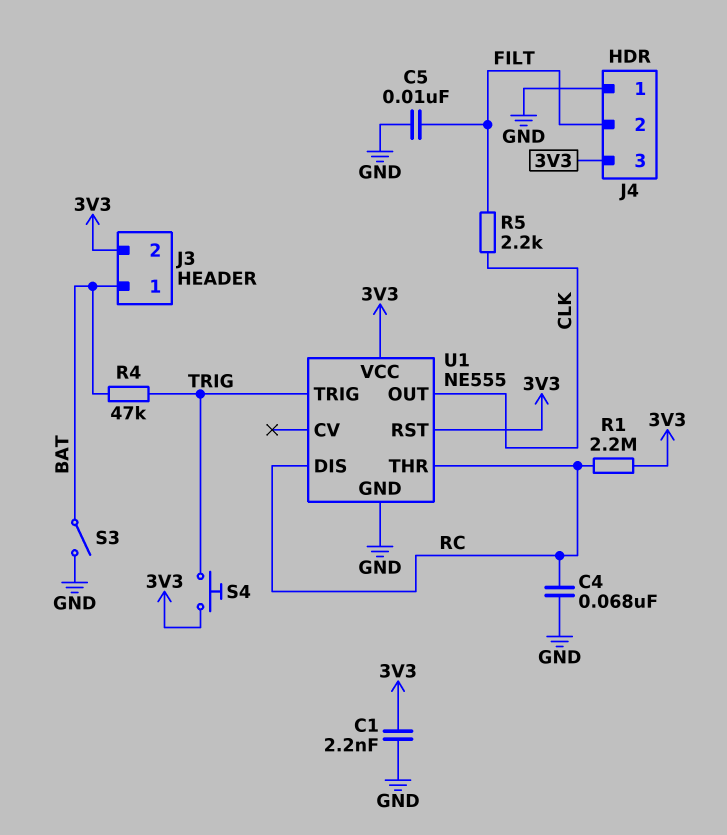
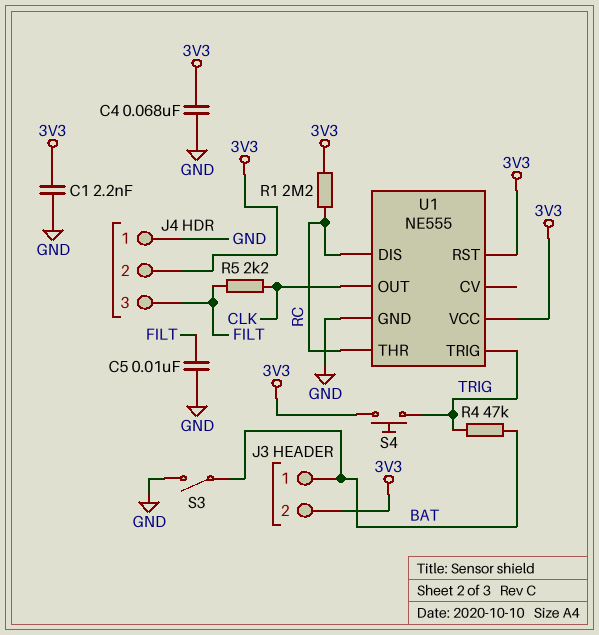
C4: 68nF (GND, RC) -> 68nF (3V3, GND)
J4 pin 2: FILT -> 3V3
J4 pin 3: 3V3 -> FILT

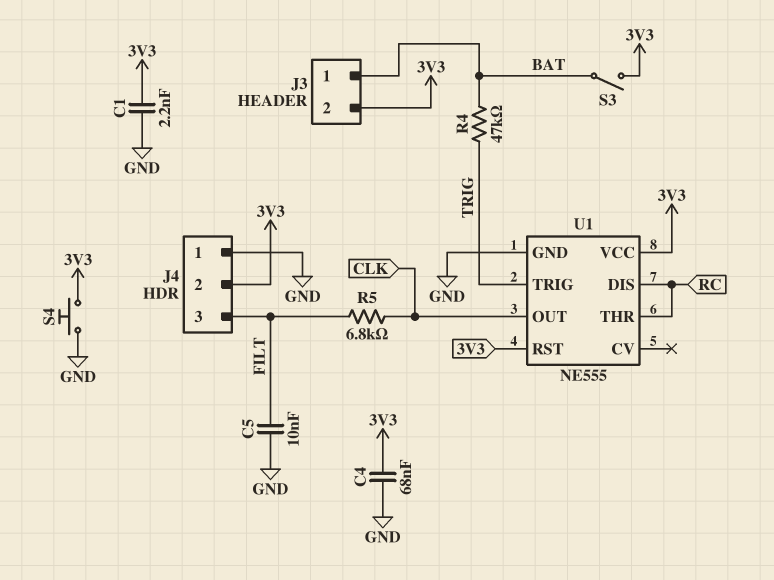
R1: 2.2M (3V3, RC) -> none
R5: 2.2k (CLK, FILT) -> 6.8k (CLK, FILT)
S3: switch (BAT, GND) -> switch (3V3, BAT)
S4: button (3V3, TRIG) -> button (3V3, GND)

